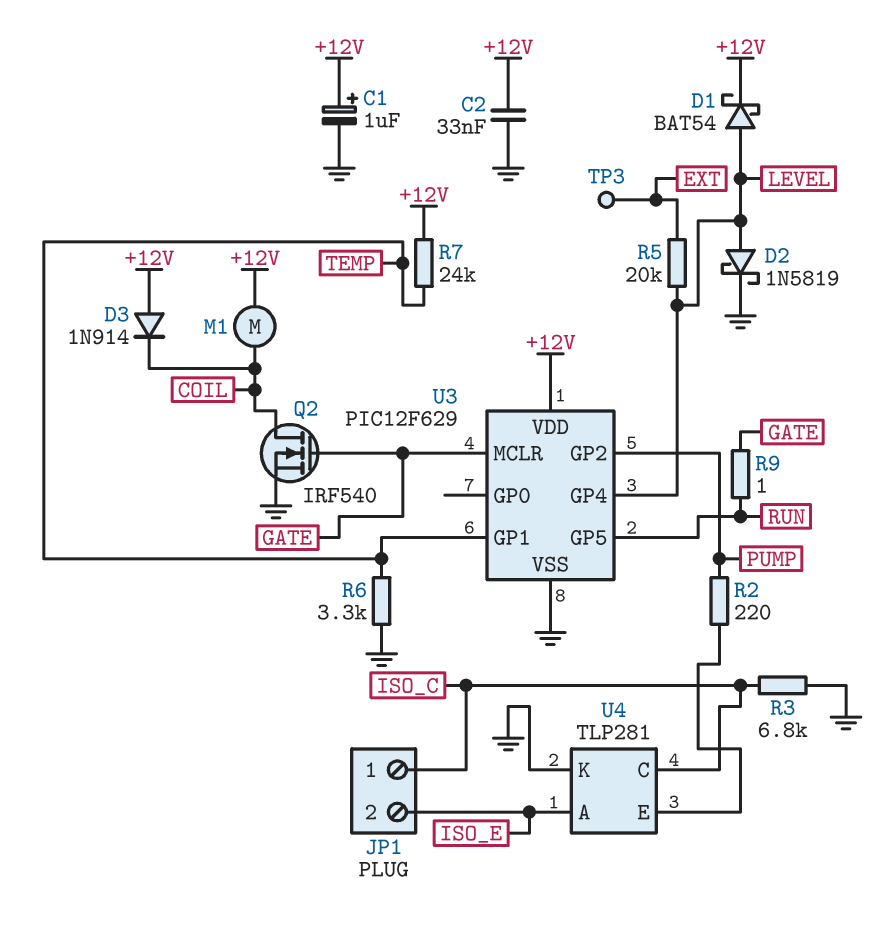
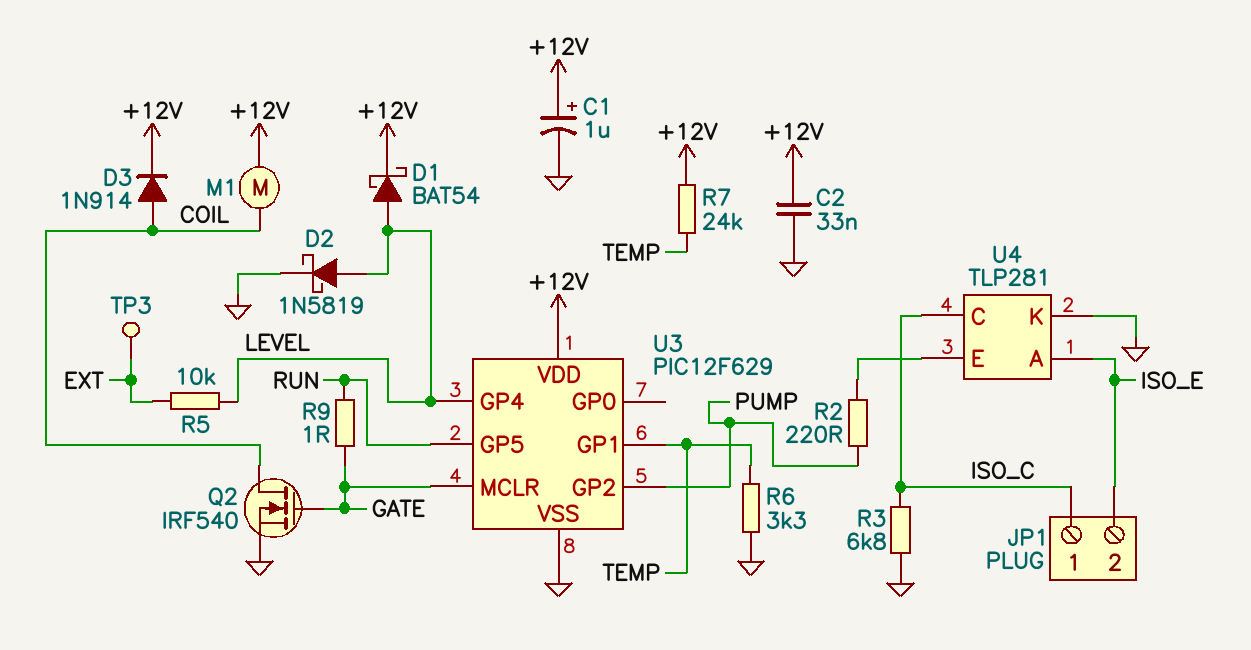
D3: diode 1N914 (A +12V, K COIL) -> diode 1N914 (A COIL, K +12V)
R5: 20k (EXT, LEVEL) -> 10k (EXT, LEVEL)

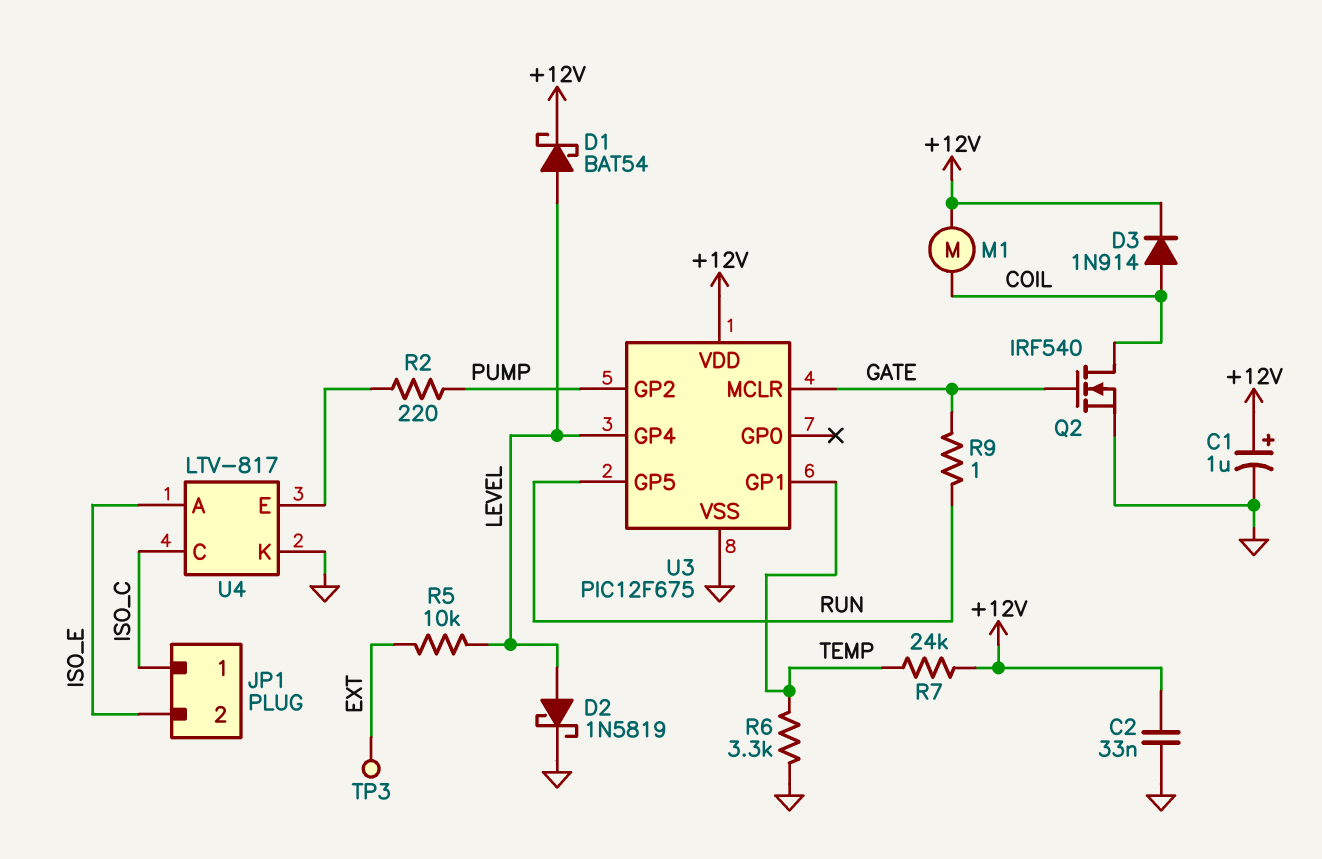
R3: 6.8k (GND, ISO_C) -> none
U3: PIC12F629 -> PIC12F675
U4: TLP281 -> LTV-817

